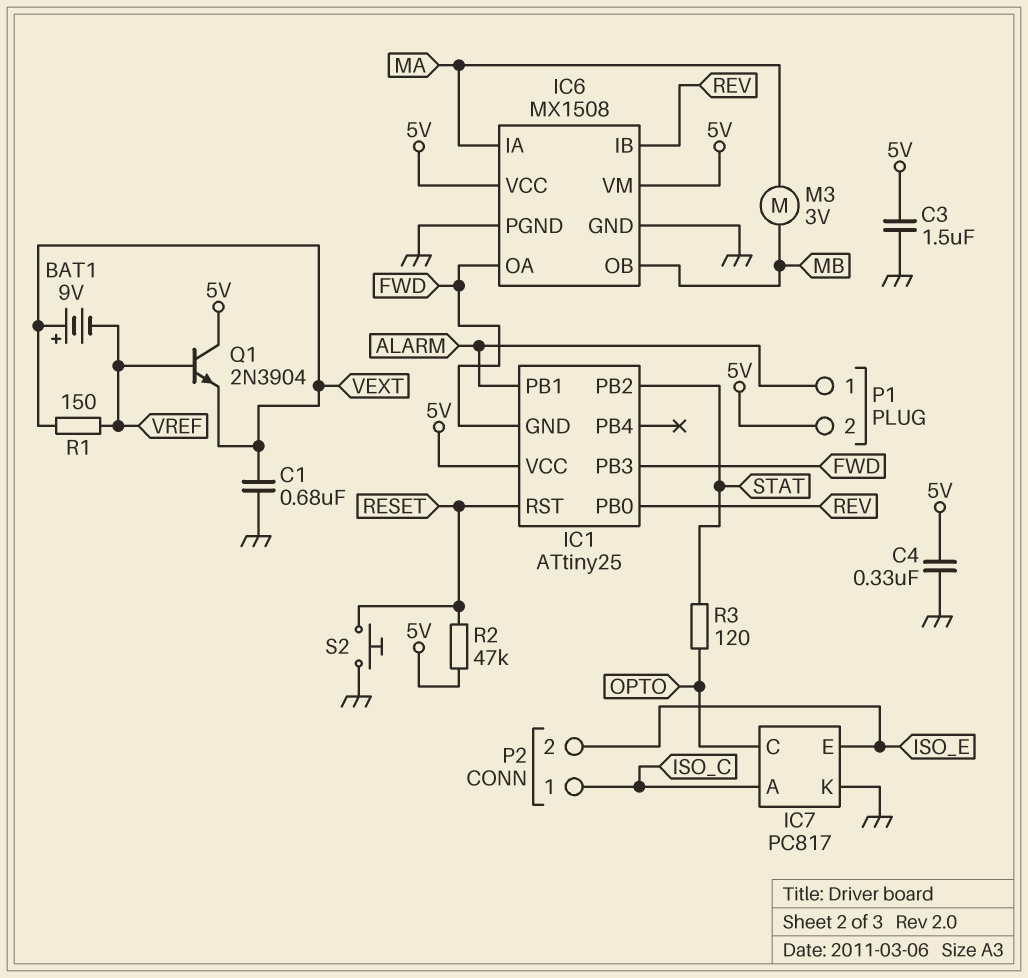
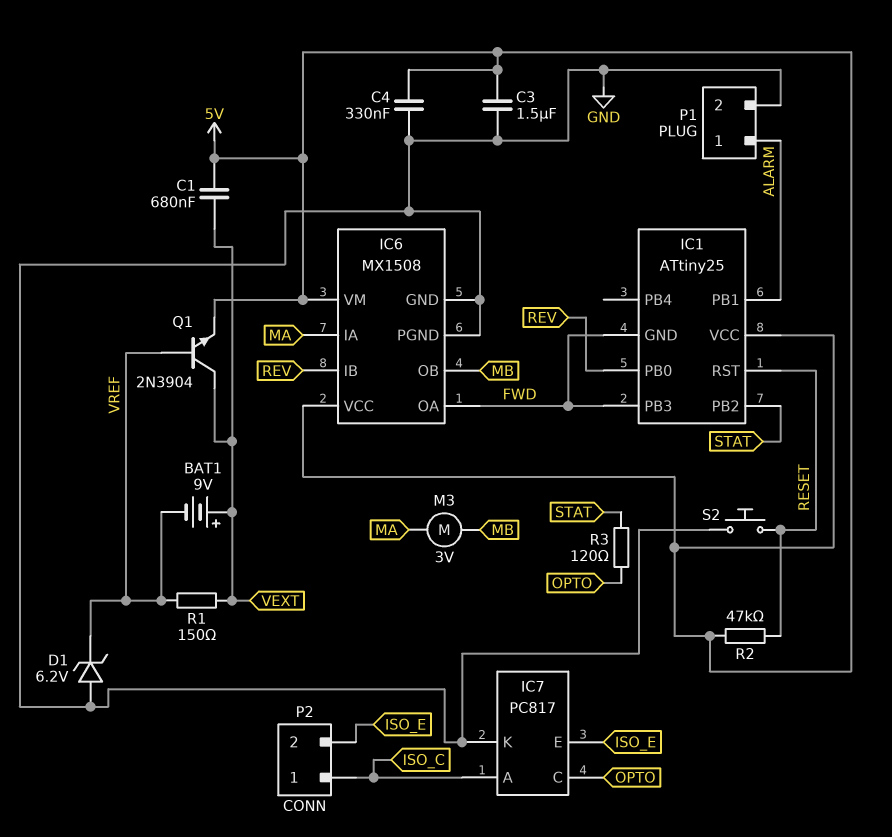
C1: 680nF (GND, VEXT) -> 680nF (5V, VEXT)
D1: none -> zener 6.2V (A GND, K VREF)
P1 pin 2: 5V -> GND
Q1: NPN 2N3904 (B VREF, C 5V, E VEXT) -> NPN 2N3904 (B VREF, C VEXT, E 5V)

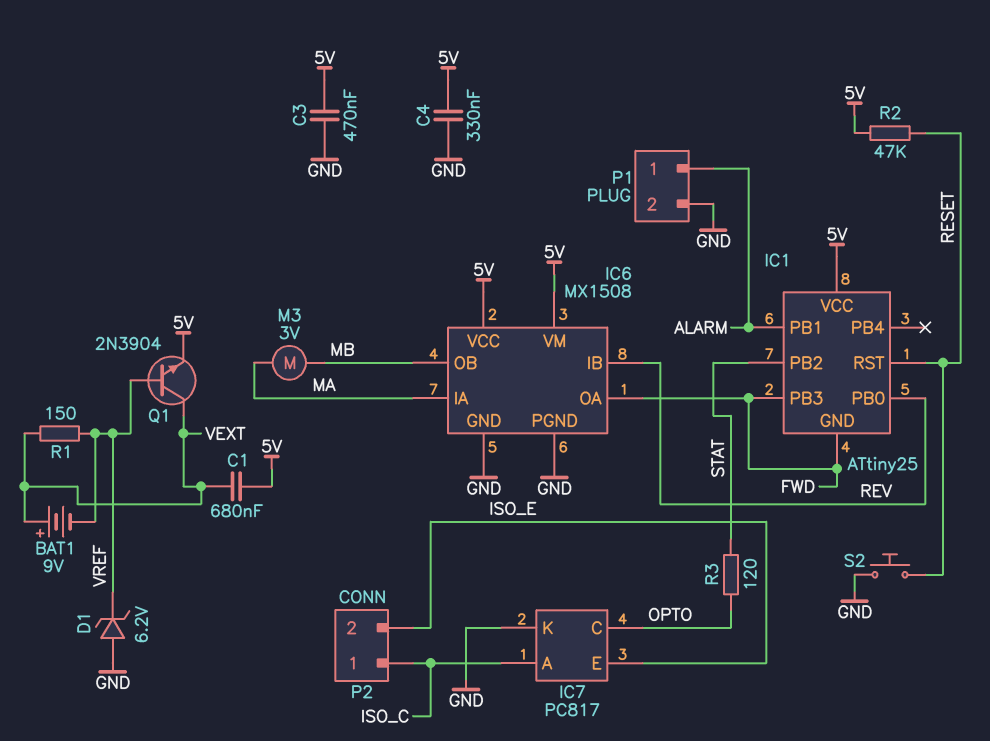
C3: 1.5uF (5V, GND) -> 470nF (5V, GND)

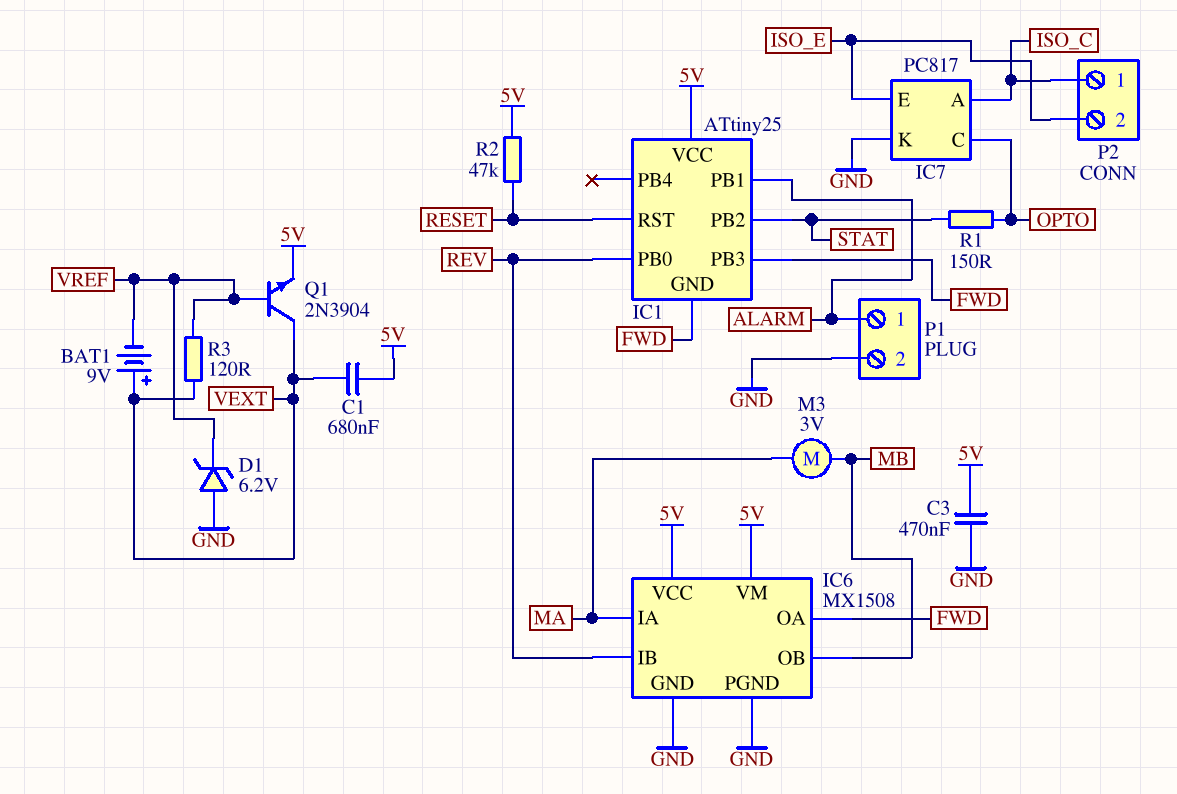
C4: 330nF (5V, GND) -> none
R1: 150 (VEXT, VREF) -> 150 (OPTO, STAT)
R3: 120 (OPTO, STAT) -> 120 (VEXT, VREF)
S2: button (GND, RESET) -> none

